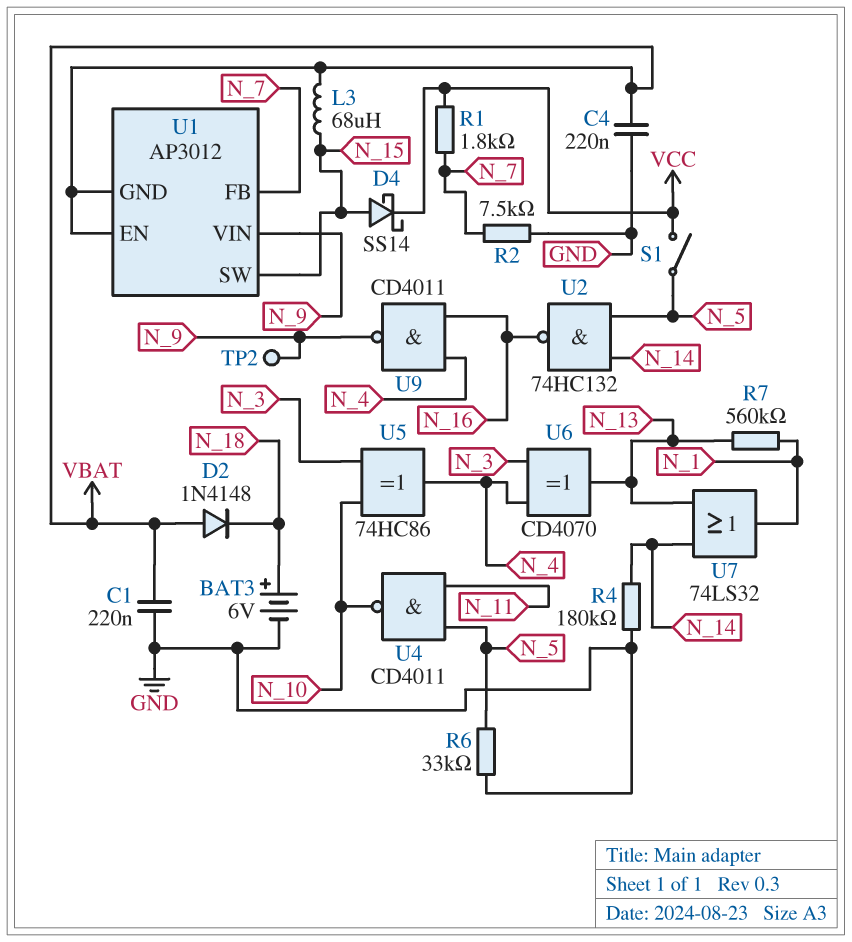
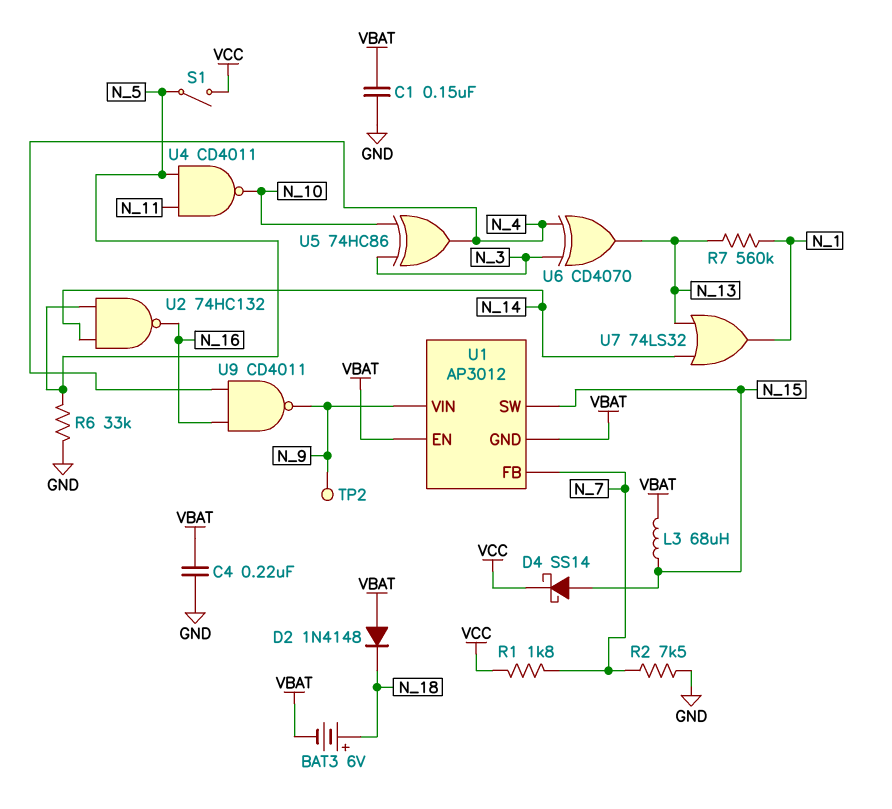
BAT3: 6V (plus N_18, minus GND) -> 6V (plus N_18, minus VBAT)
C1: 220nF (GND, VBAT) -> 150nF (GND, VBAT)
R4: 180k (GND, N_14) -> none

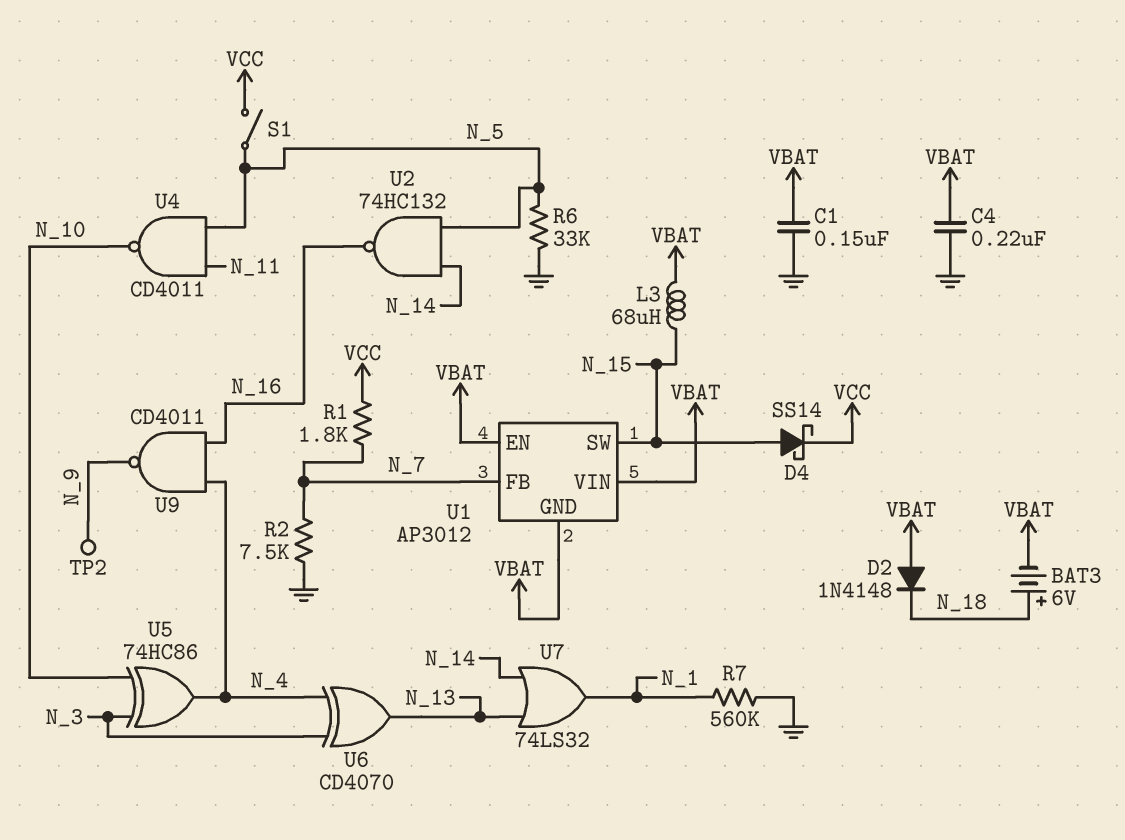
R7: 560k (N_1, N_13) -> 560k (GND, N_1)
U1 pin VIN: N_9 -> VBAT

